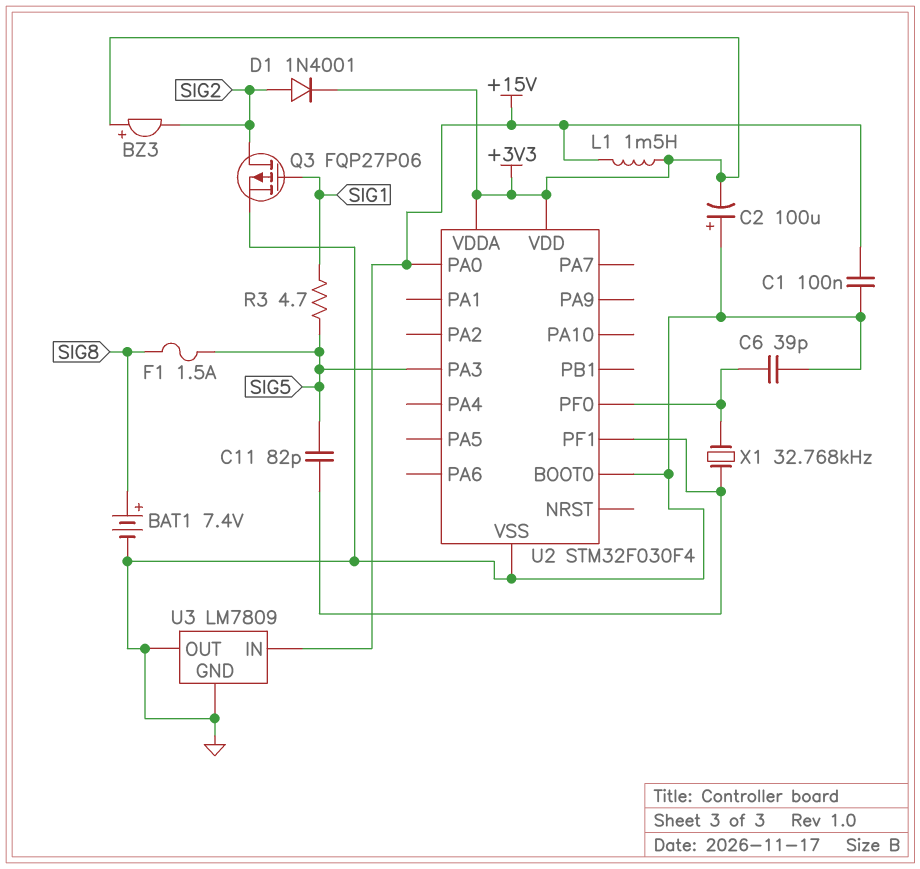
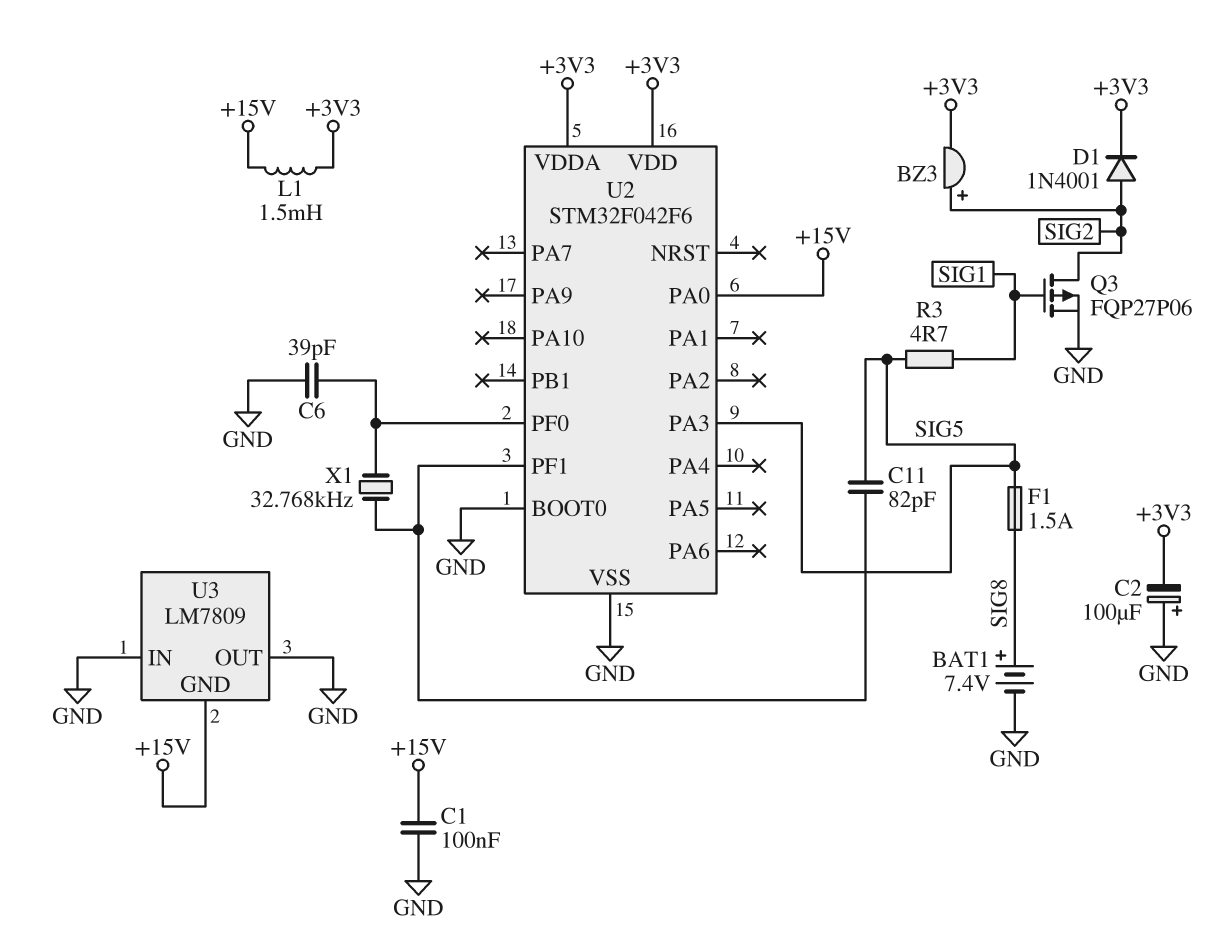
BZ3: buzzer (plus +3V3, minus SIG2) -> buzzer (plus SIG2, minus +3V3)
U2: STM32F030F4 -> STM32F042F6
U3 pin GND: GND -> +15V
U3 pin IN: +15V -> GND

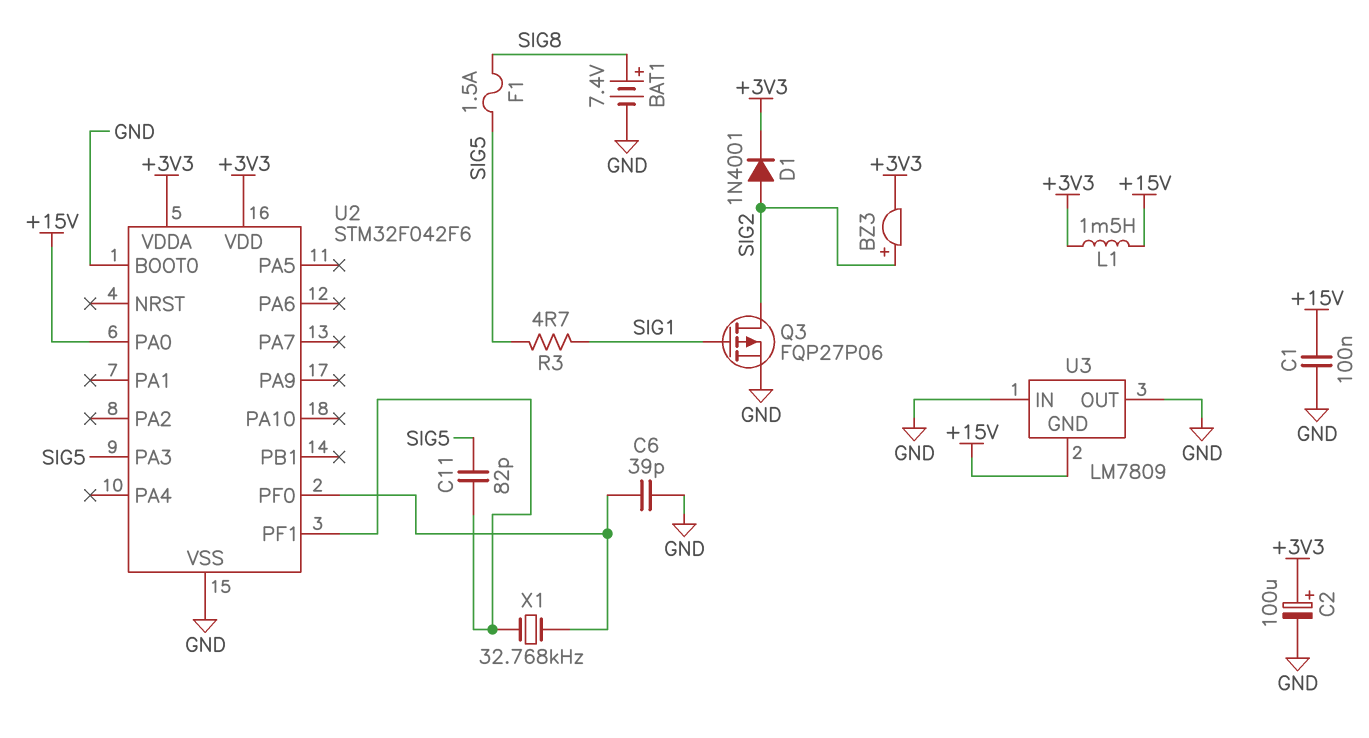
C2: 100uF (plus GND, minus +3V3) -> 100uF (plus +3V3, minus GND)

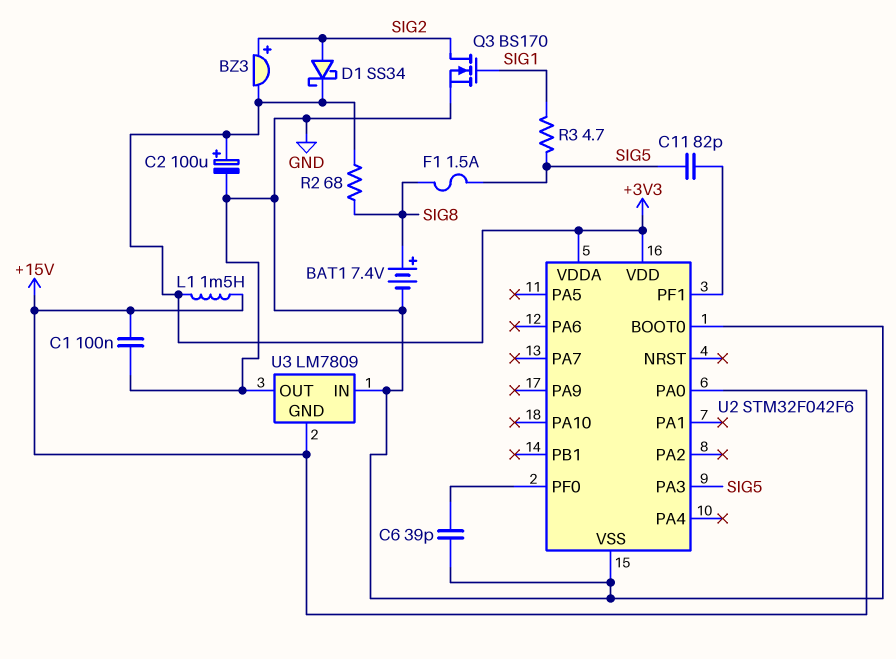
D1: diode 1N4001 (A SIG2, K +3V3) -> schottky SS34 (A SIG2, K +3V3)
Q3: PMOS FQP27P06 (G SIG1, D SIG2, S GND) -> NMOS BS170 (G SIG1, D SIG2, S GND)
R2: none -> 68 (+3V3, SIG8)
X1: 32.768kHz (U2/PF0, U2/PF1) -> none

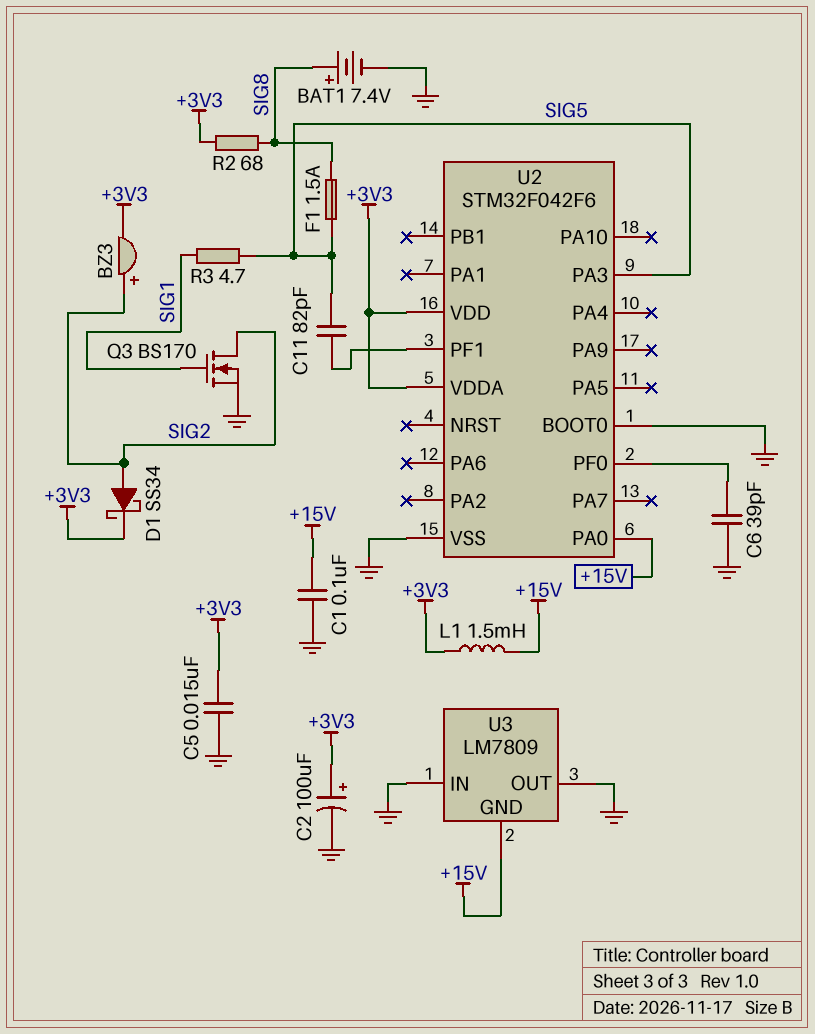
C5: none -> 15nF (+3V3, GND)

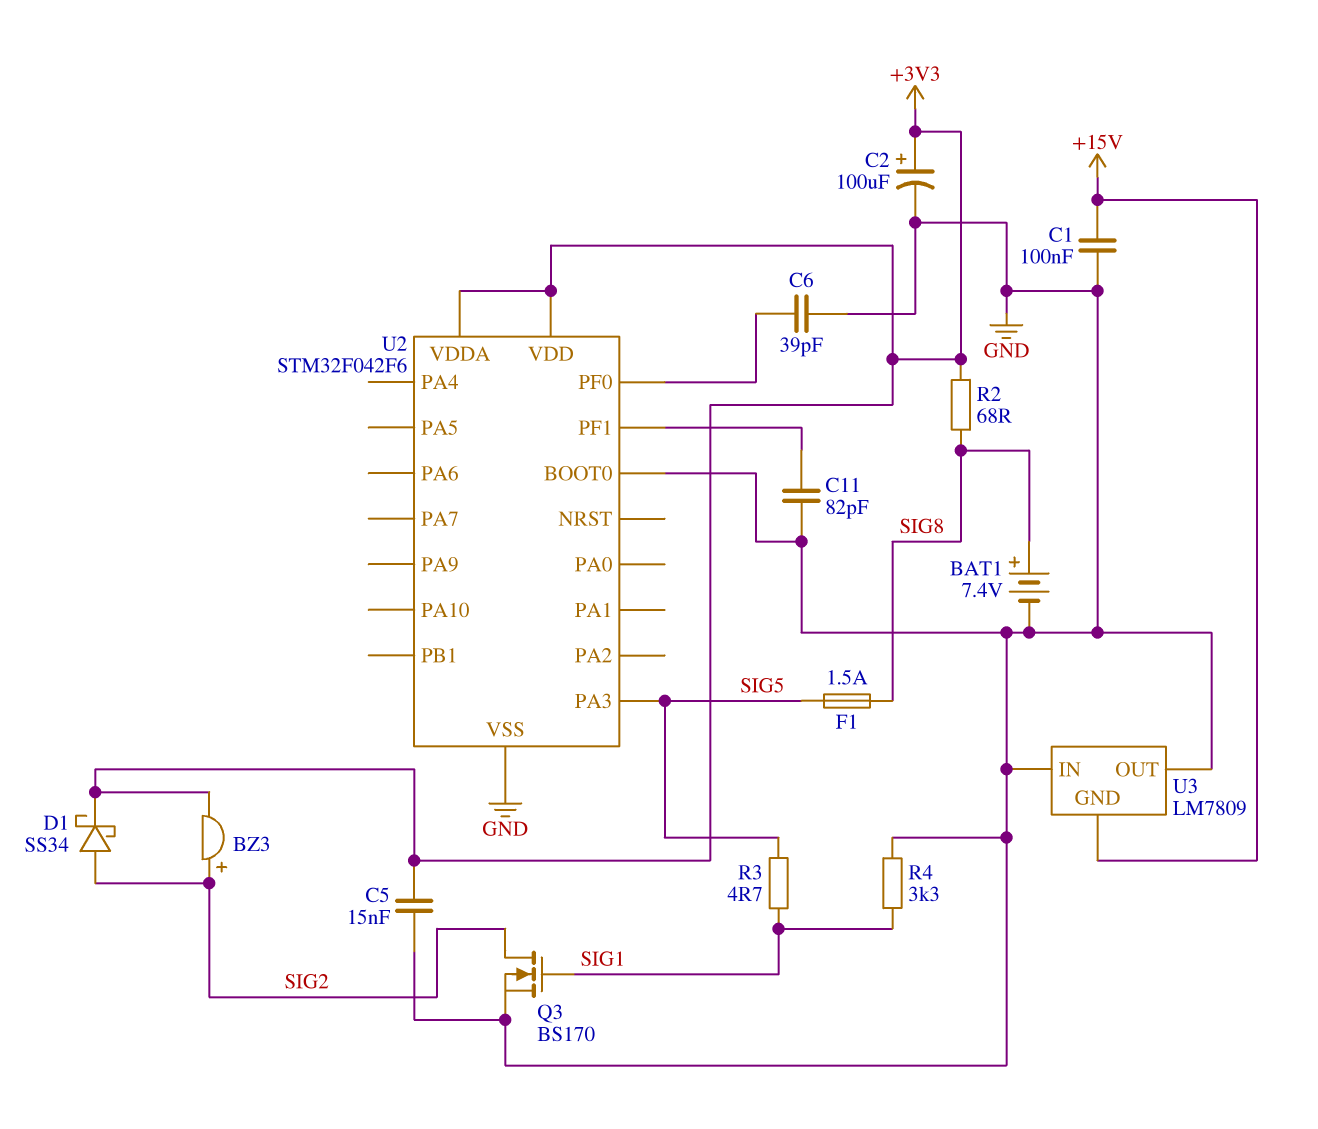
C11: 82pF (SIG5, U2/PF1) -> 82pF (GND, U2/PF1)
L1: 1.5mH (+3V3, +15V) -> none
R4: none -> 3.3k (GND, SIG1)
U2 pin PA0: +15V -> none

